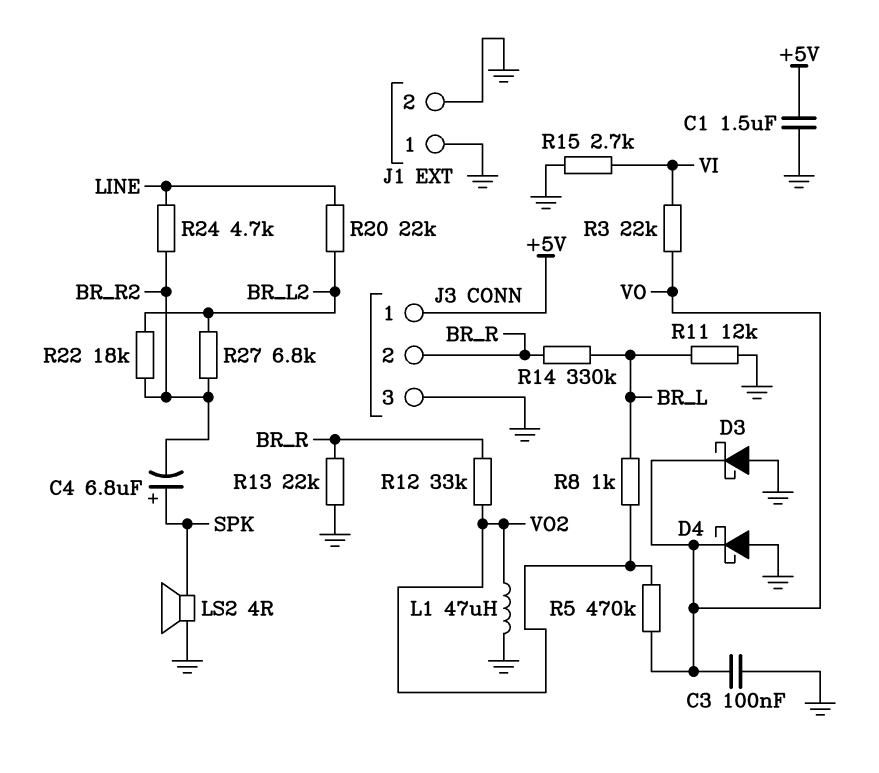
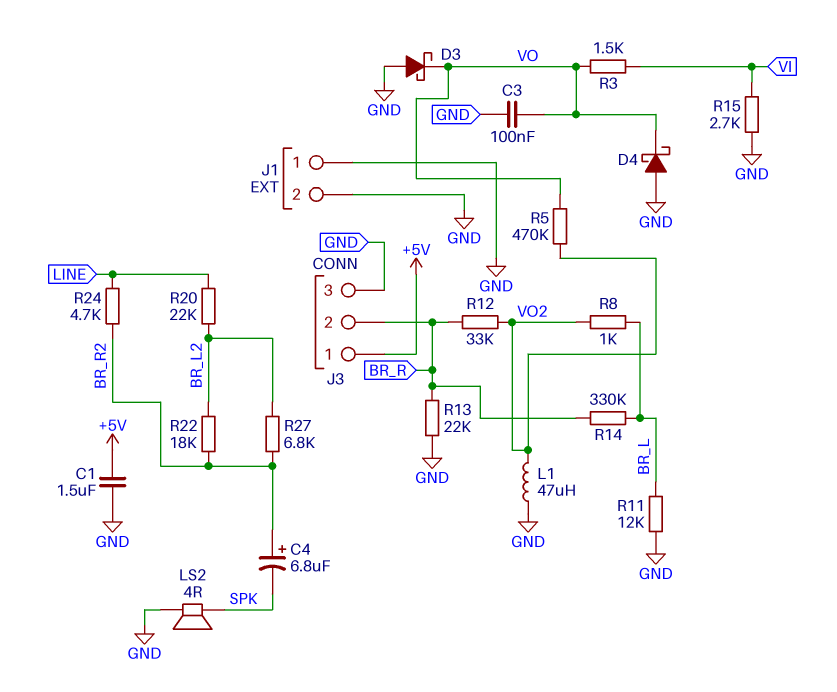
C4: 6.8uF (plus SPK, minus BR_R2) -> 6.8uF (plus BR_R2, minus SPK)
R3: 22k (VI, VO) -> 1.5k (VI, VO)

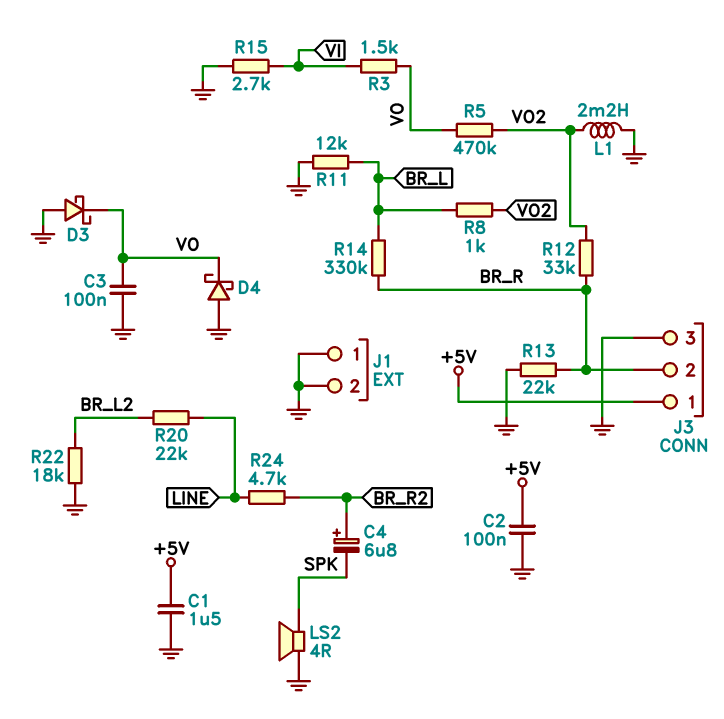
C2: none -> 100nF (+5V, GND)
L1: 47uH (GND, VO2) -> 2.2mH (GND, VO2)
R22: 18k (BR_L2, BR_R2) -> 18k (BR_L2, GND)
R27: 6.8k (BR_L2, BR_R2) -> none

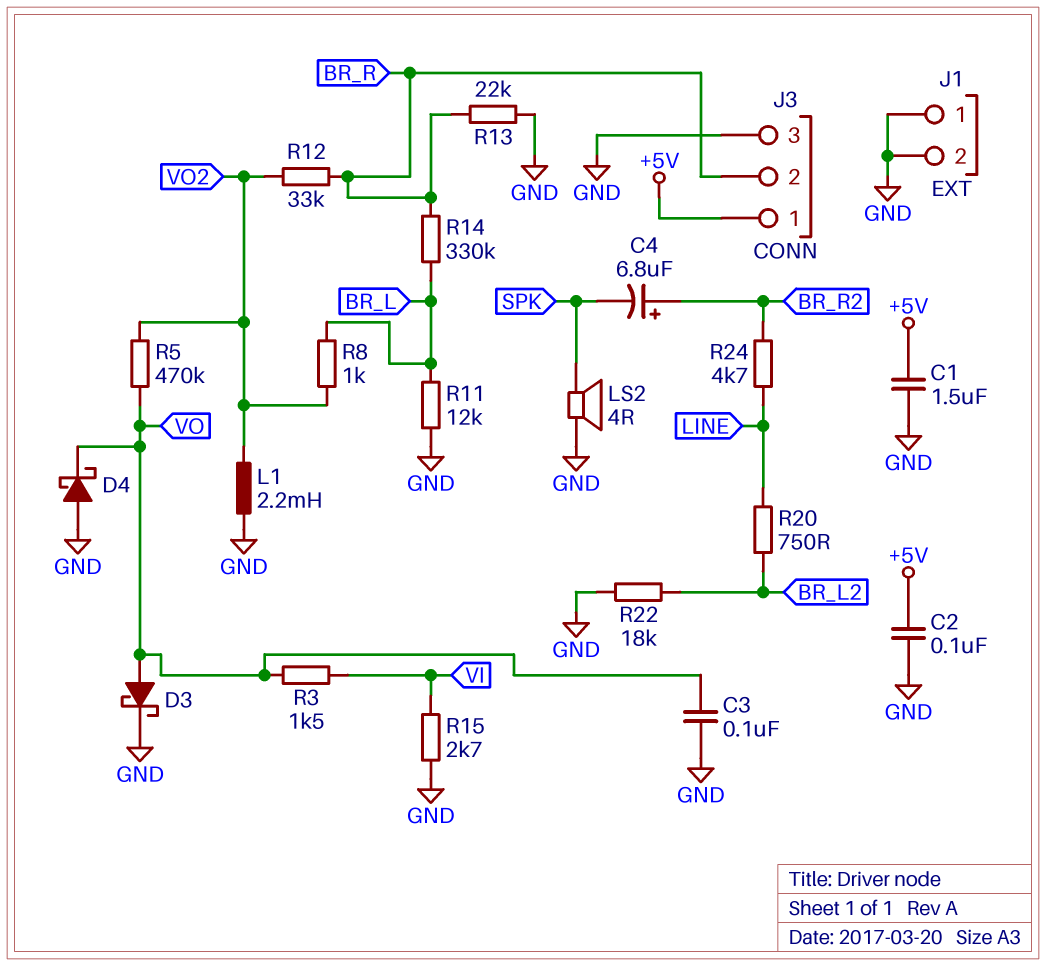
D3: schottky (A GND, K VO) -> schottky (A VO, K GND)
R20: 22k (BR_L2, LINE) -> 750 (BR_L2, LINE)

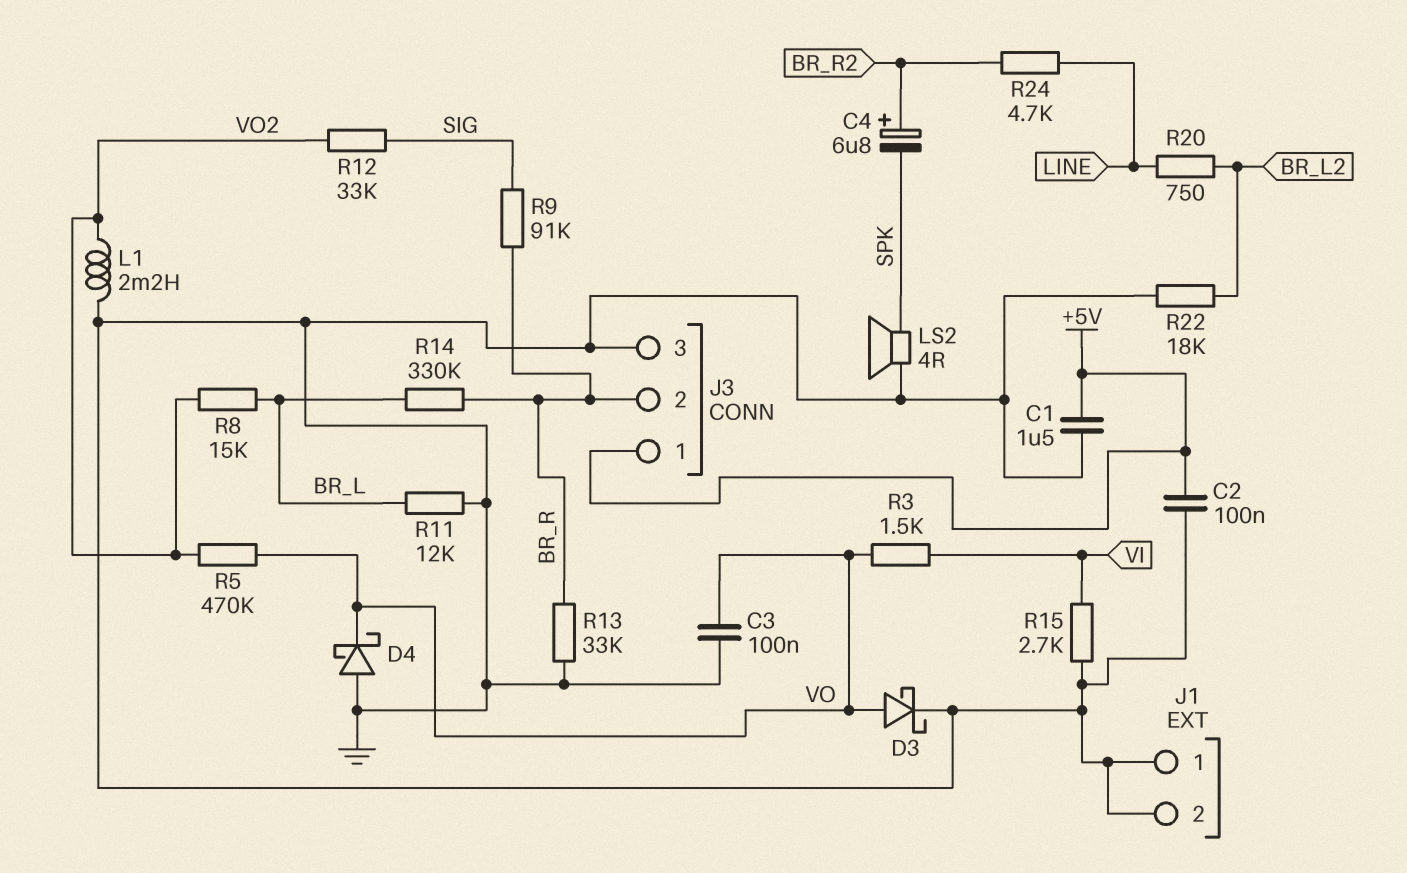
R8: 1k (BR_L, VO2) -> 15k (BR_L, VO2)
R9: none -> 91k (BR_R, SIG)
R12: 33k (BR_R, VO2) -> 33k (SIG, VO2)
R13: 22k (BR_R, GND) -> 33k (BR_R, GND)

